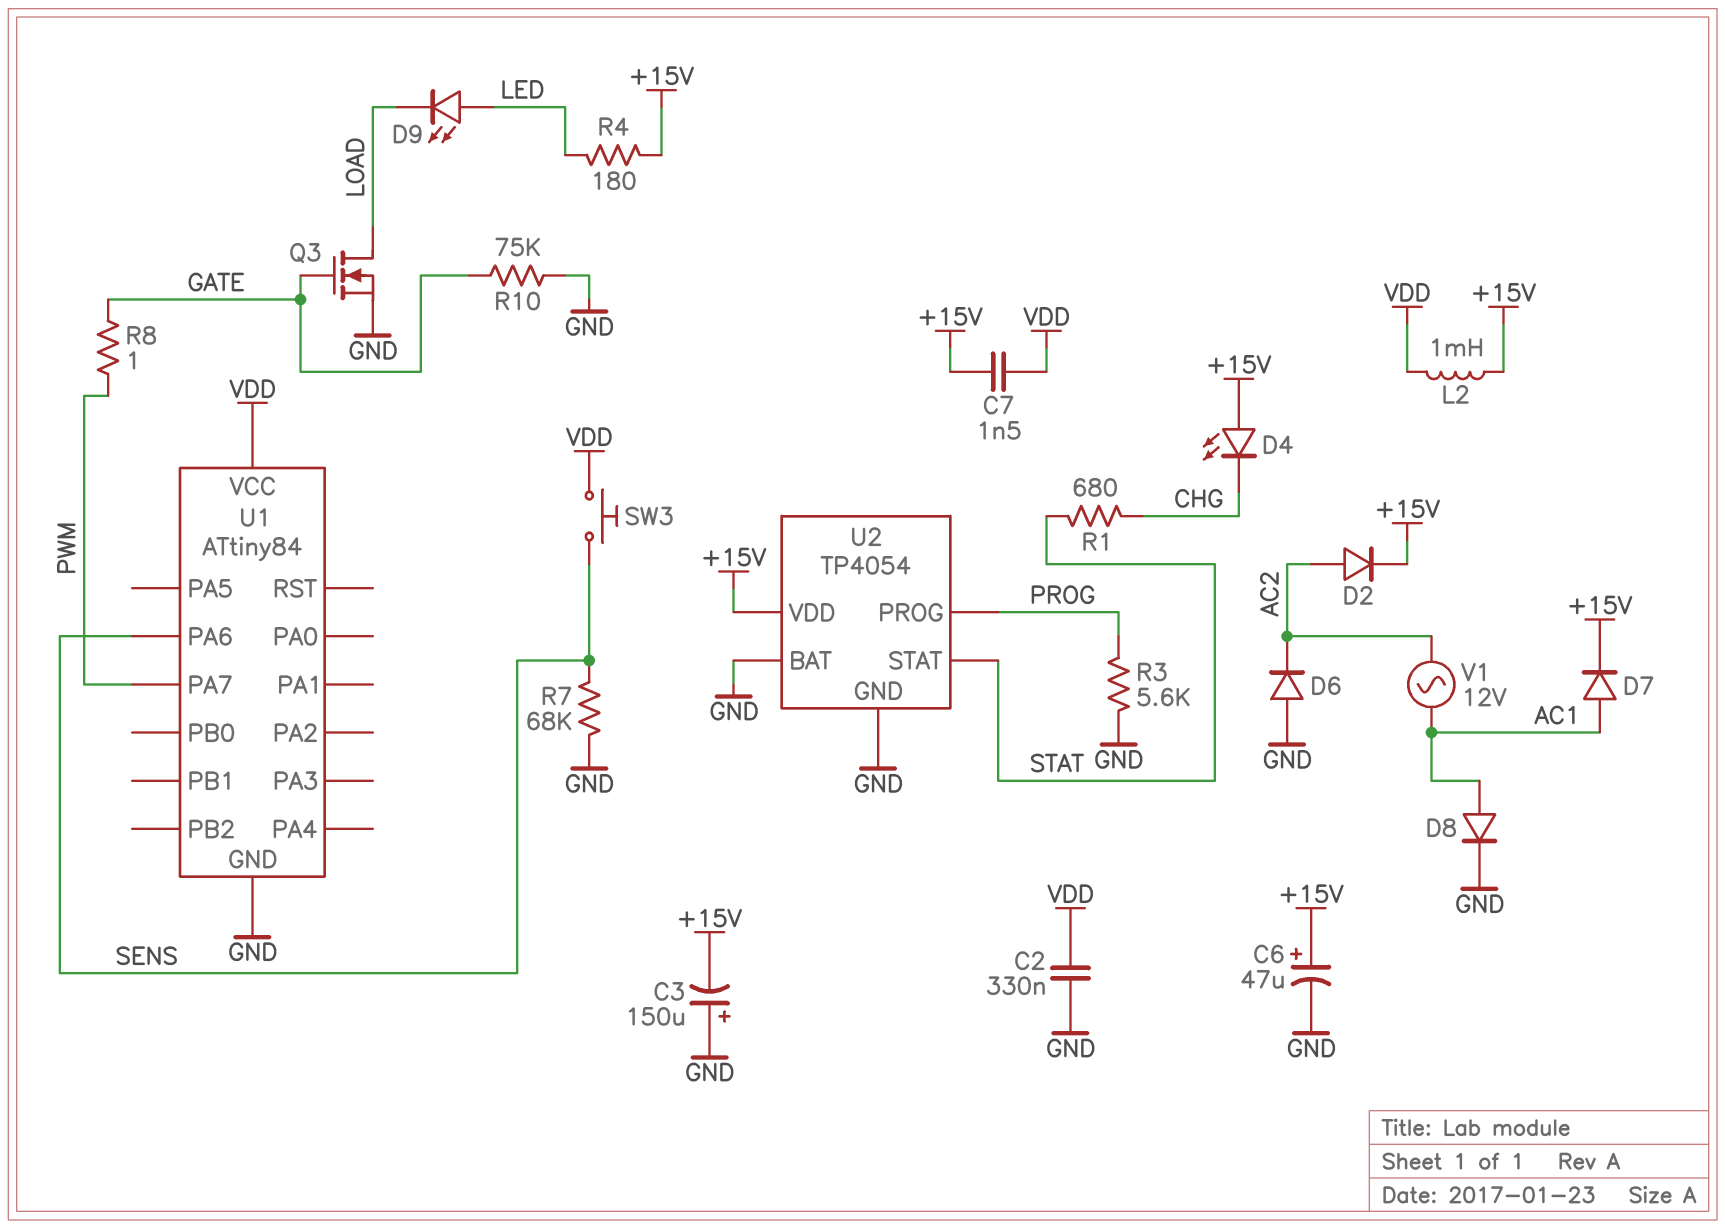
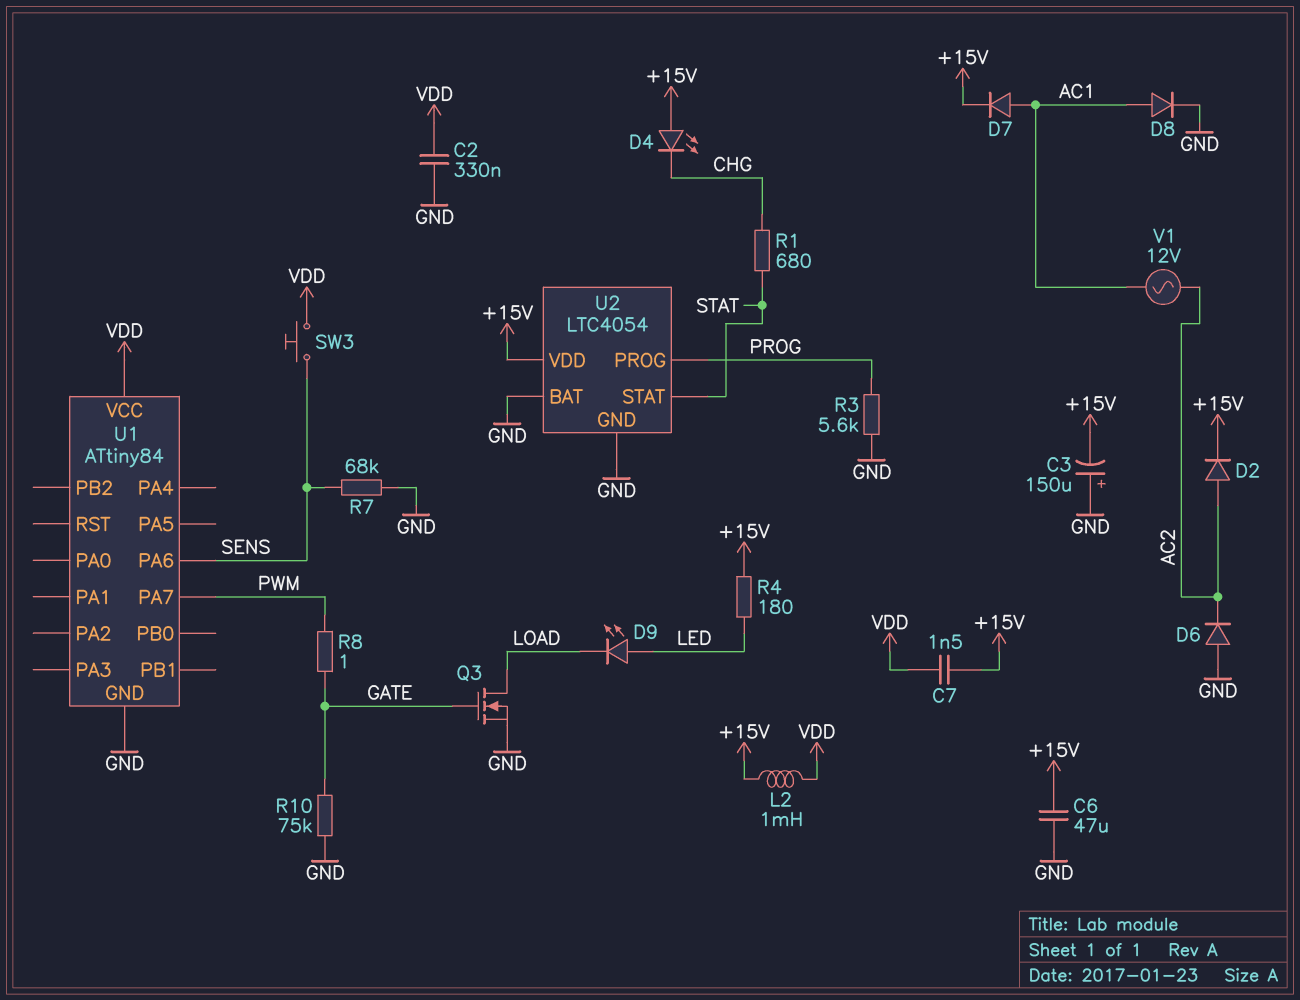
C6: 47uF (plus +15V, minus GND) -> 47uF (+15V, GND)
U2: TP4054 -> LTC4054

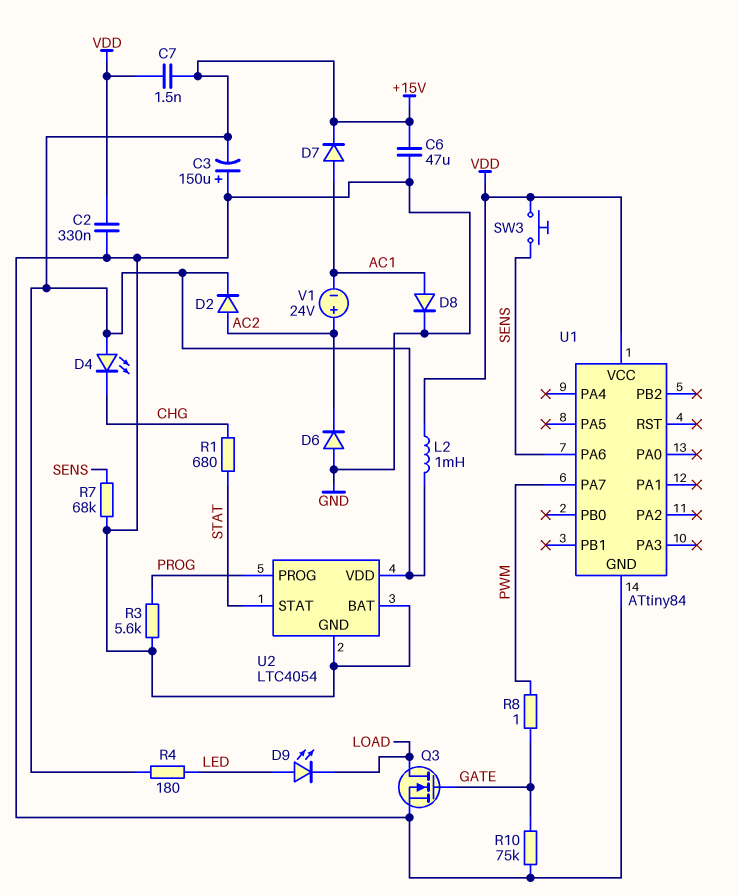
V1: AC 12V (AC1, AC2) -> 24V (plus AC2, minus AC1)

